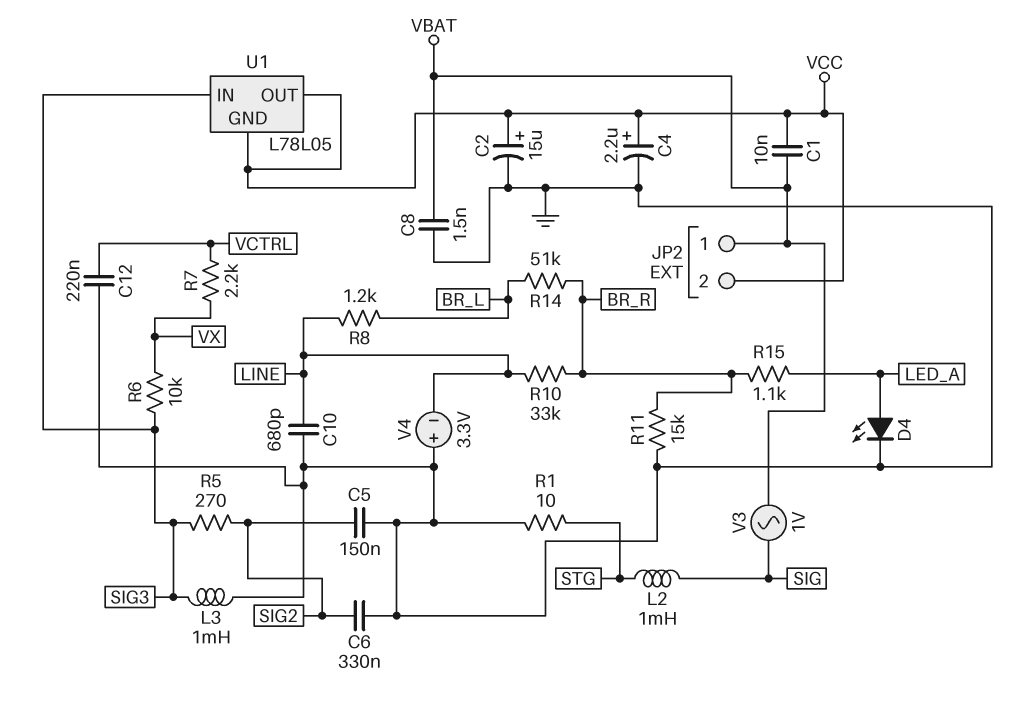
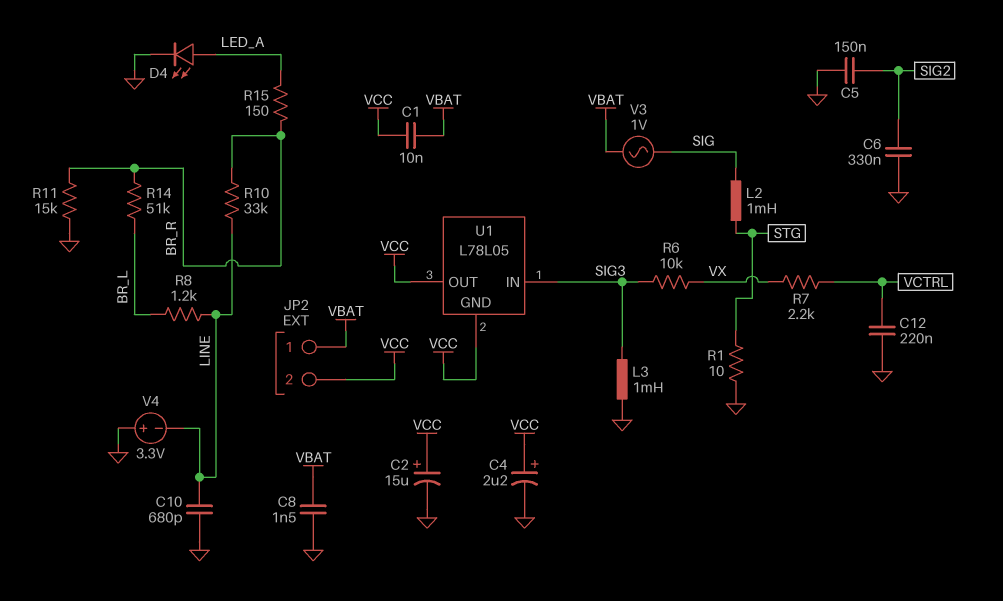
R5: 270 (SIG2, SIG3) -> none
R15: 1.1k (BR_R, LED_A) -> 150 (BR_R, LED_A)

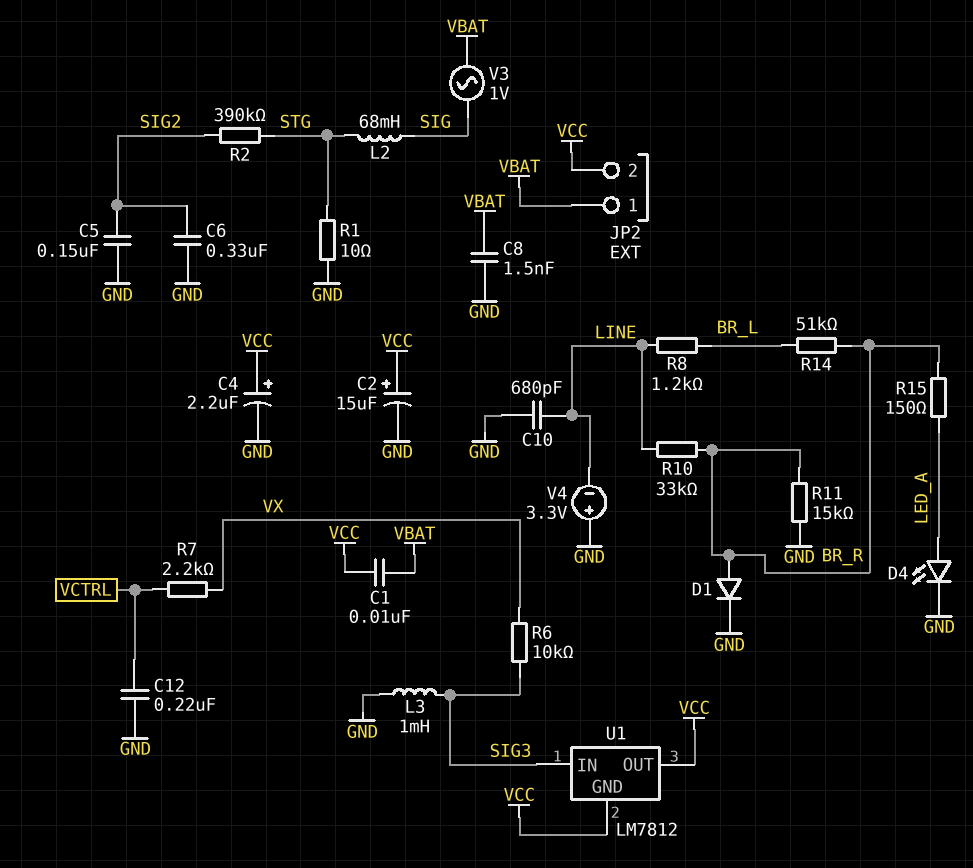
D1: none -> diode (A BR_R, K GND)
L2: 1mH (SIG, STG) -> 68mH (SIG, STG)
R2: none -> 390k (SIG2, STG)
U1: L78L05 -> LM7812

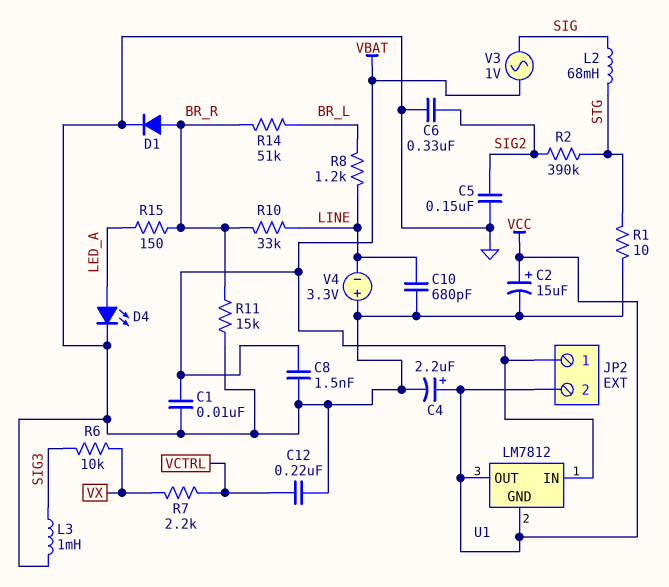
C1: 10nF (VBAT, VCC) -> 10nF (GND, VBAT)
U1 pin IN: SIG3 -> VBAT

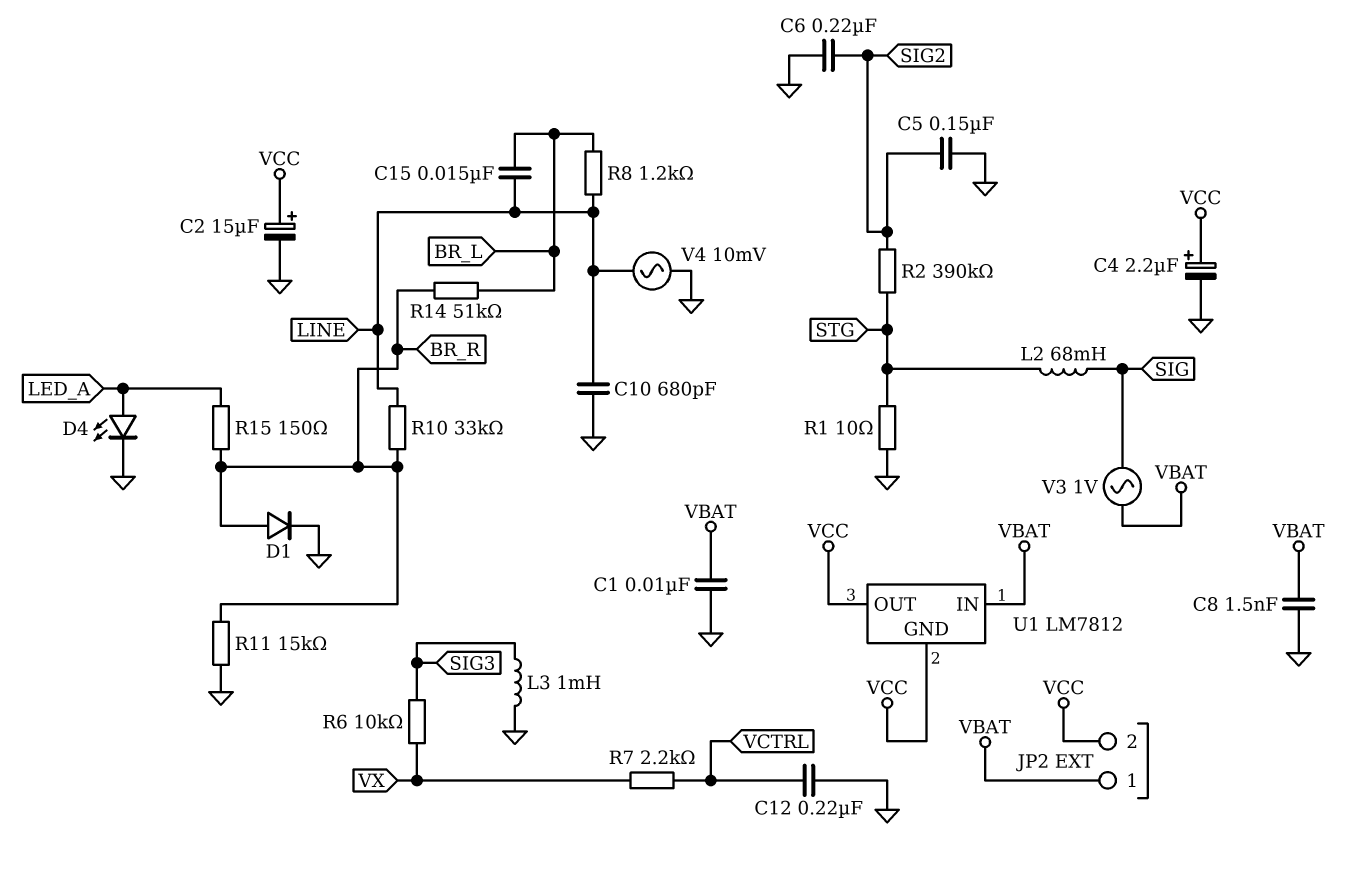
C6: 330nF (GND, SIG2) -> 220nF (GND, SIG2)
C15: none -> 15nF (BR_L, LINE)
V4: 3.3V (plus GND, minus LINE) -> AC 10mV (GND, LINE)

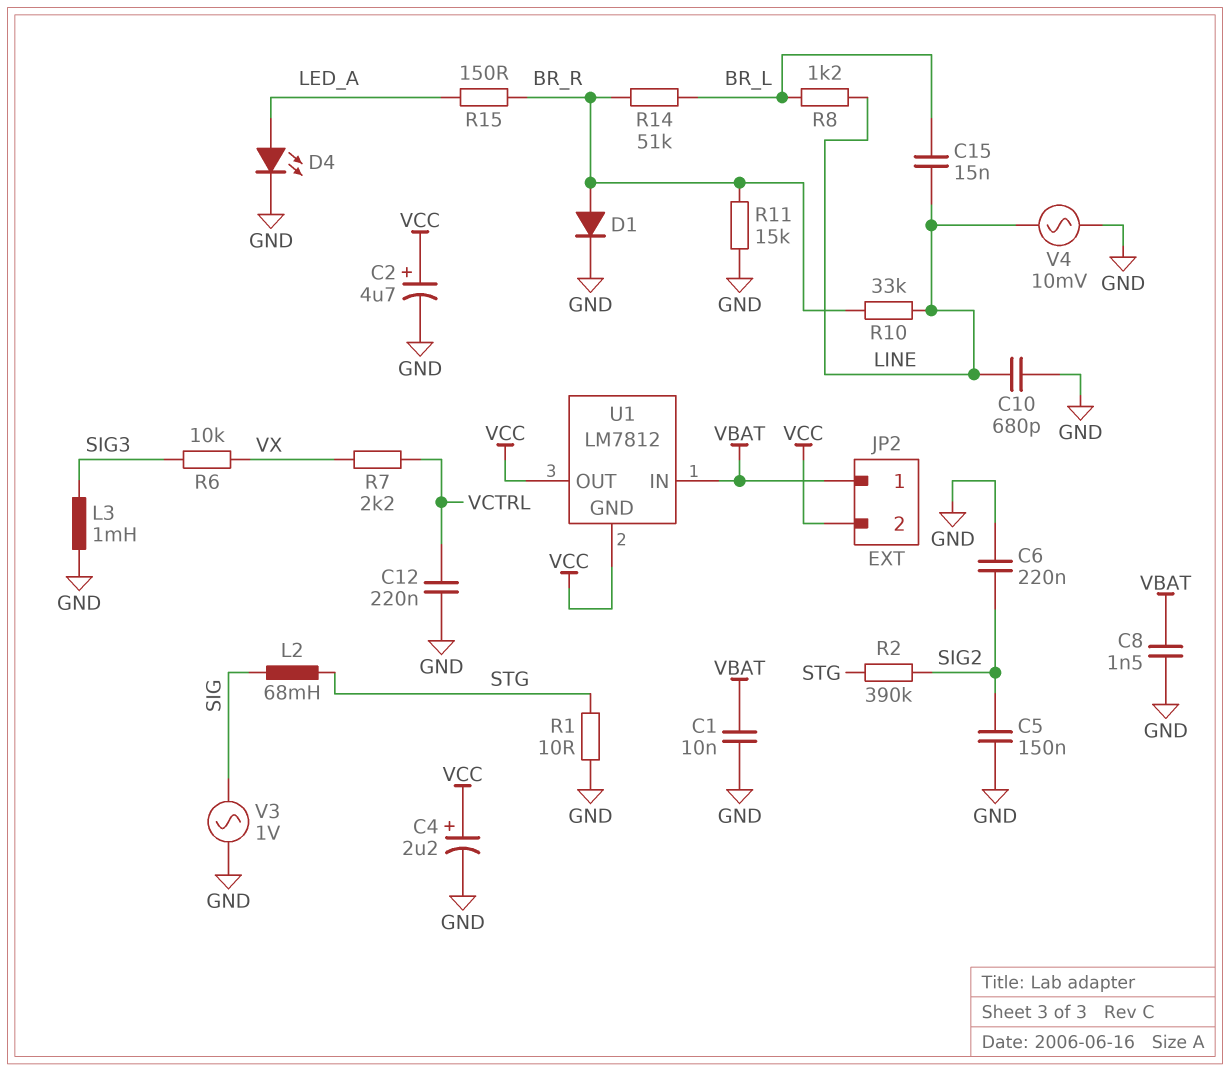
C2: 15uF (plus VCC, minus GND) -> 4.7uF (plus VCC, minus GND)
V3: AC 1V (SIG, VBAT) -> AC 1V (GND, SIG)

